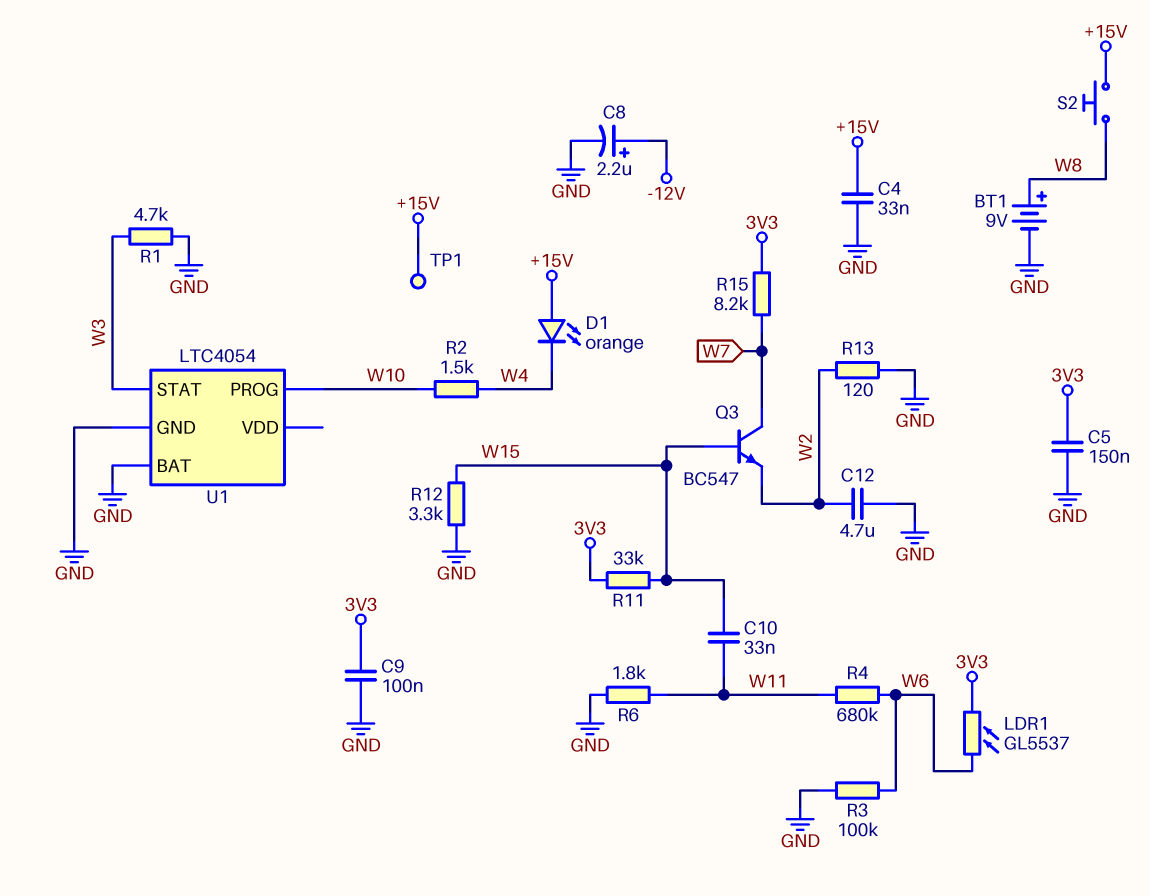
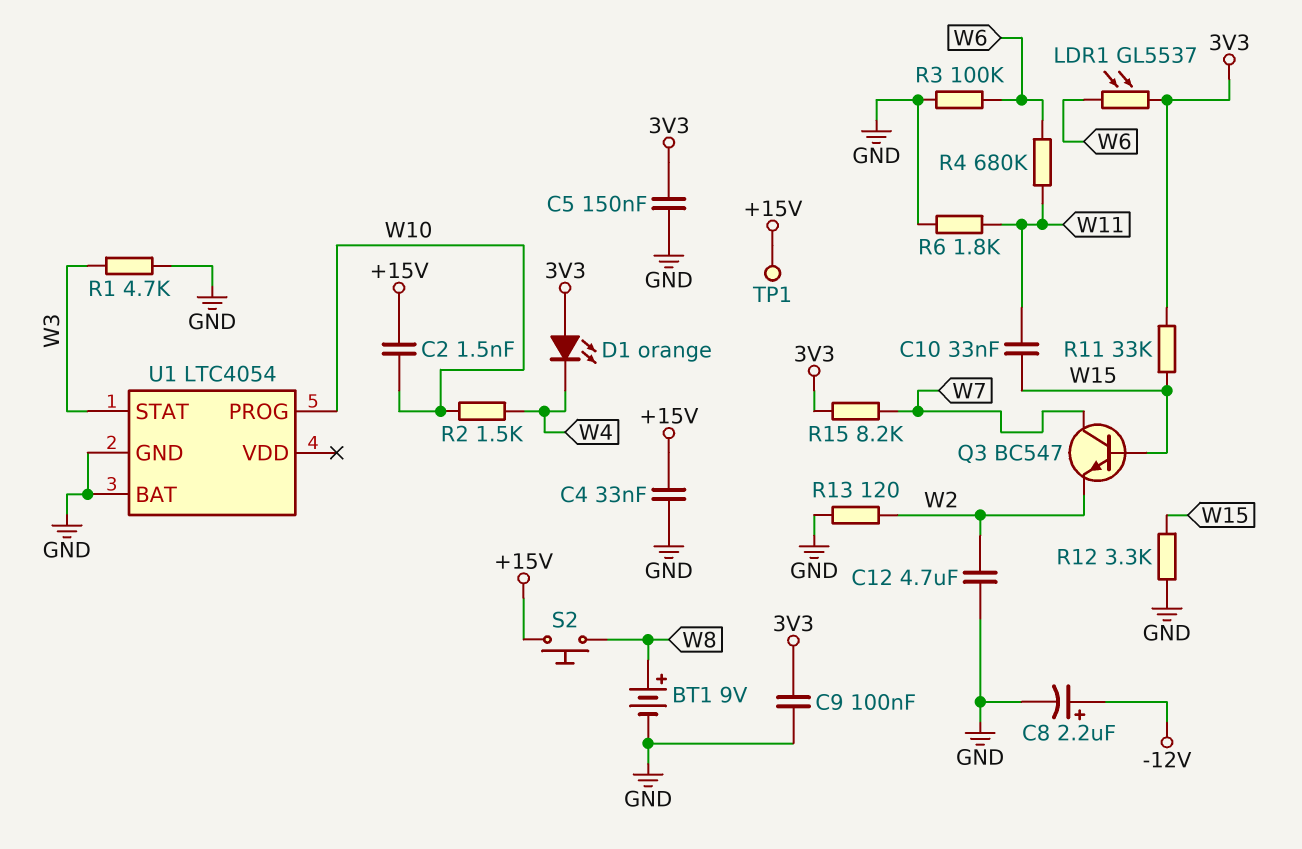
C2: none -> 1.5nF (+15V, W10)
D1: LED orange (A +15V, K W4) -> LED orange (A 3V3, K W4)

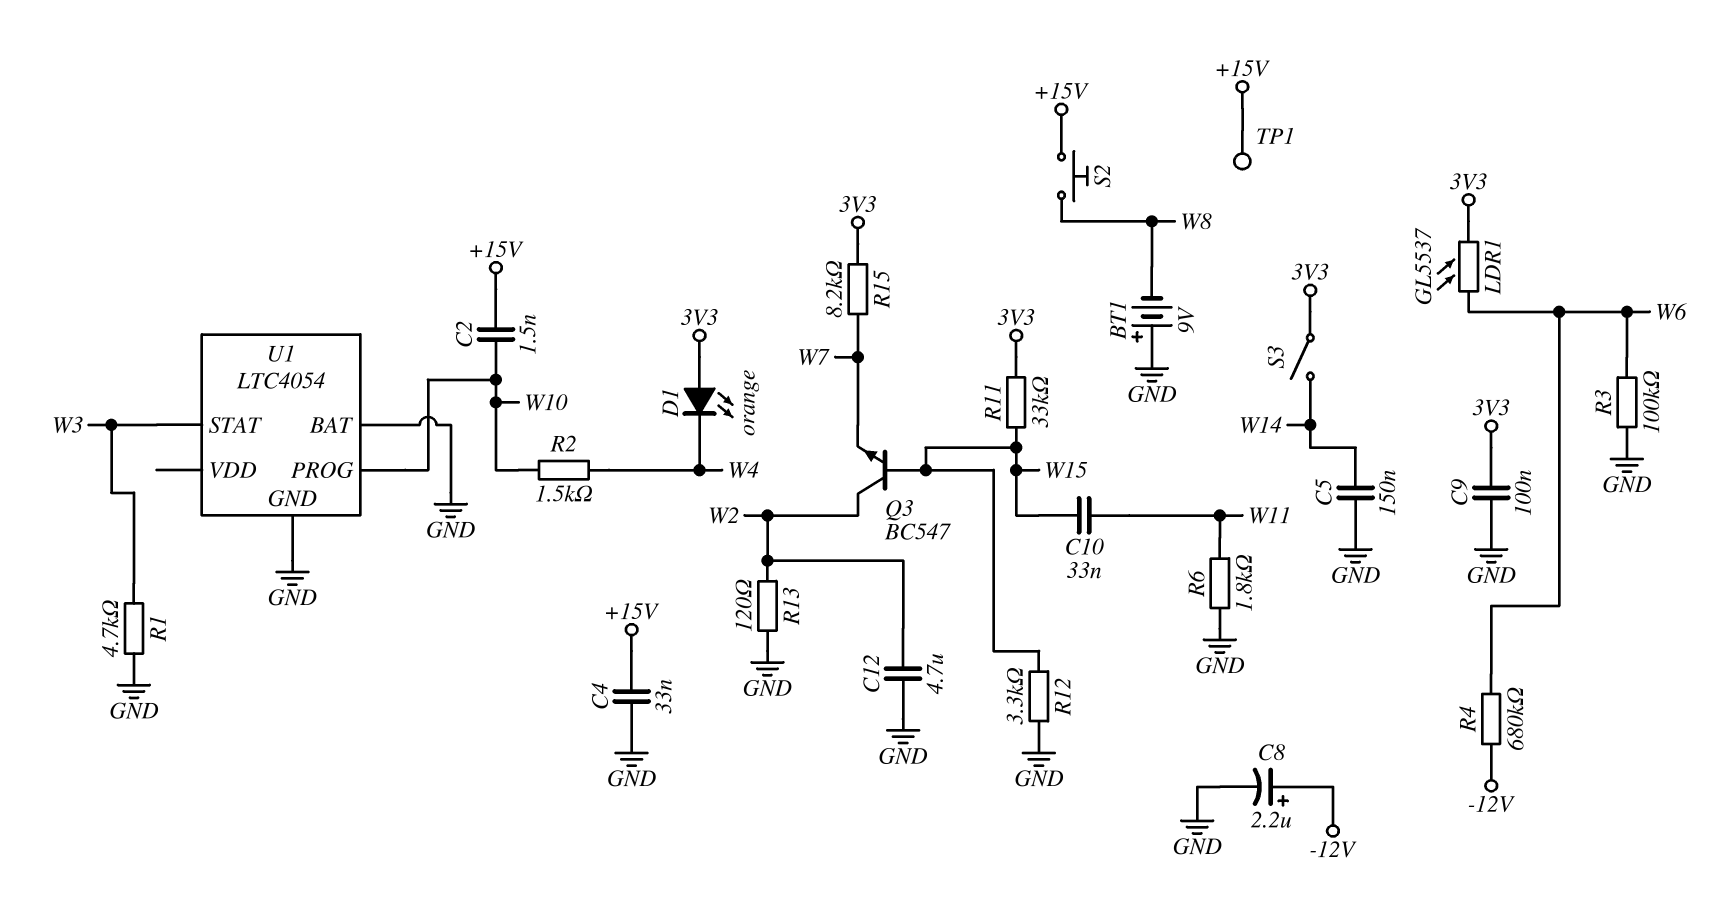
BT1: 9V (plus W8, minus GND) -> 9V (plus GND, minus W8)
C5: 150nF (3V3, GND) -> 150nF (GND, W14)
Q3: NPN BC547 (B W15, C W7, E W2) -> NPN BC547 (B W15, C W2, E W7)
R4: 680k (W6, W11) -> 680k (-12V, W6)
S3: none -> switch (3V3, W14)

